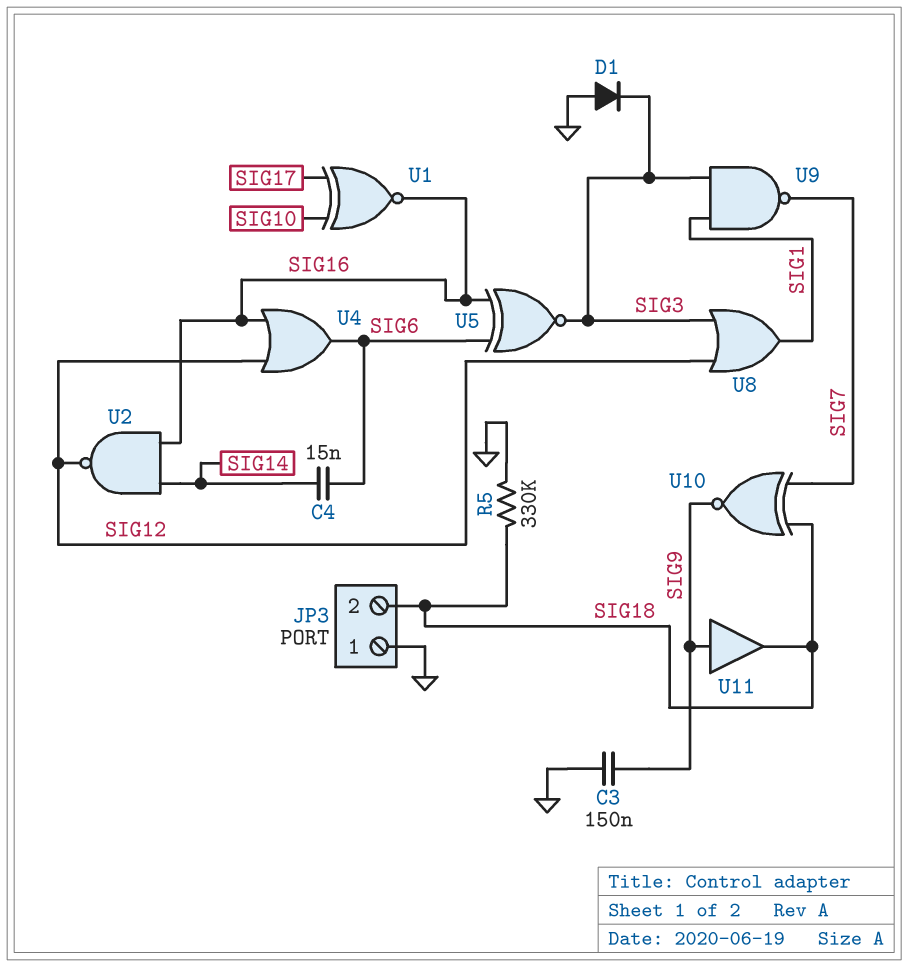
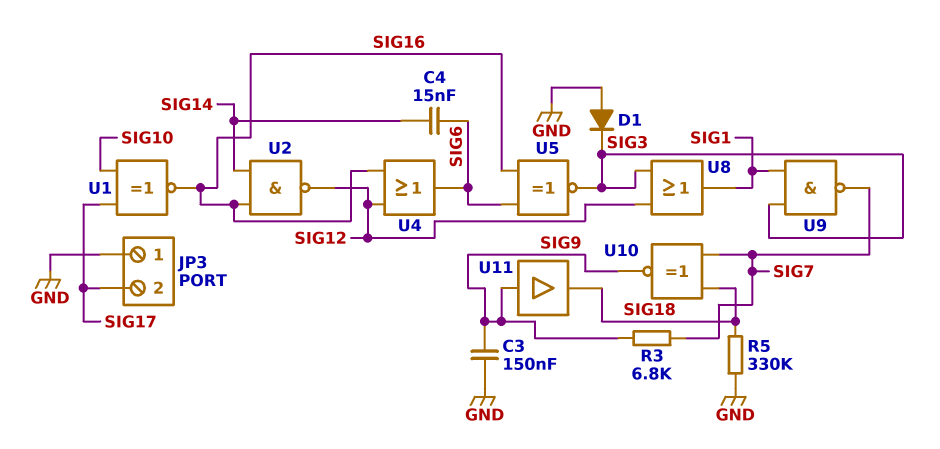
JP3 pin 2: SIG18 -> SIG17
R3: none -> 6.8k (SIG7, SIG9)

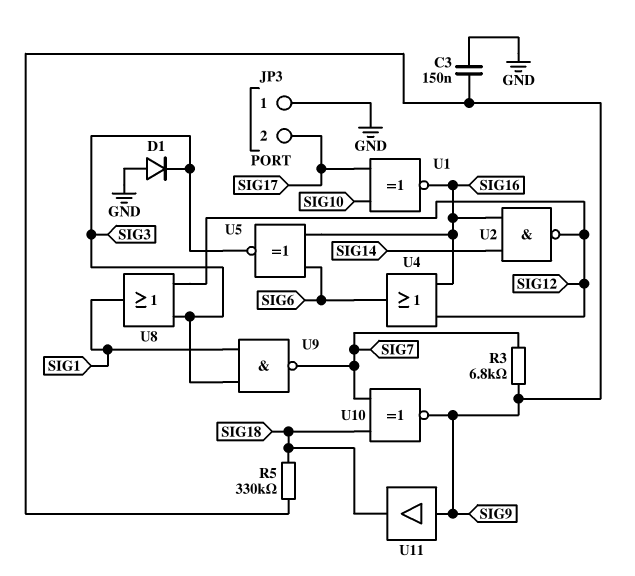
C4: 15nF (SIG6, SIG14) -> none
R5: 330k (GND, SIG18) -> 330k (SIG9, SIG18)

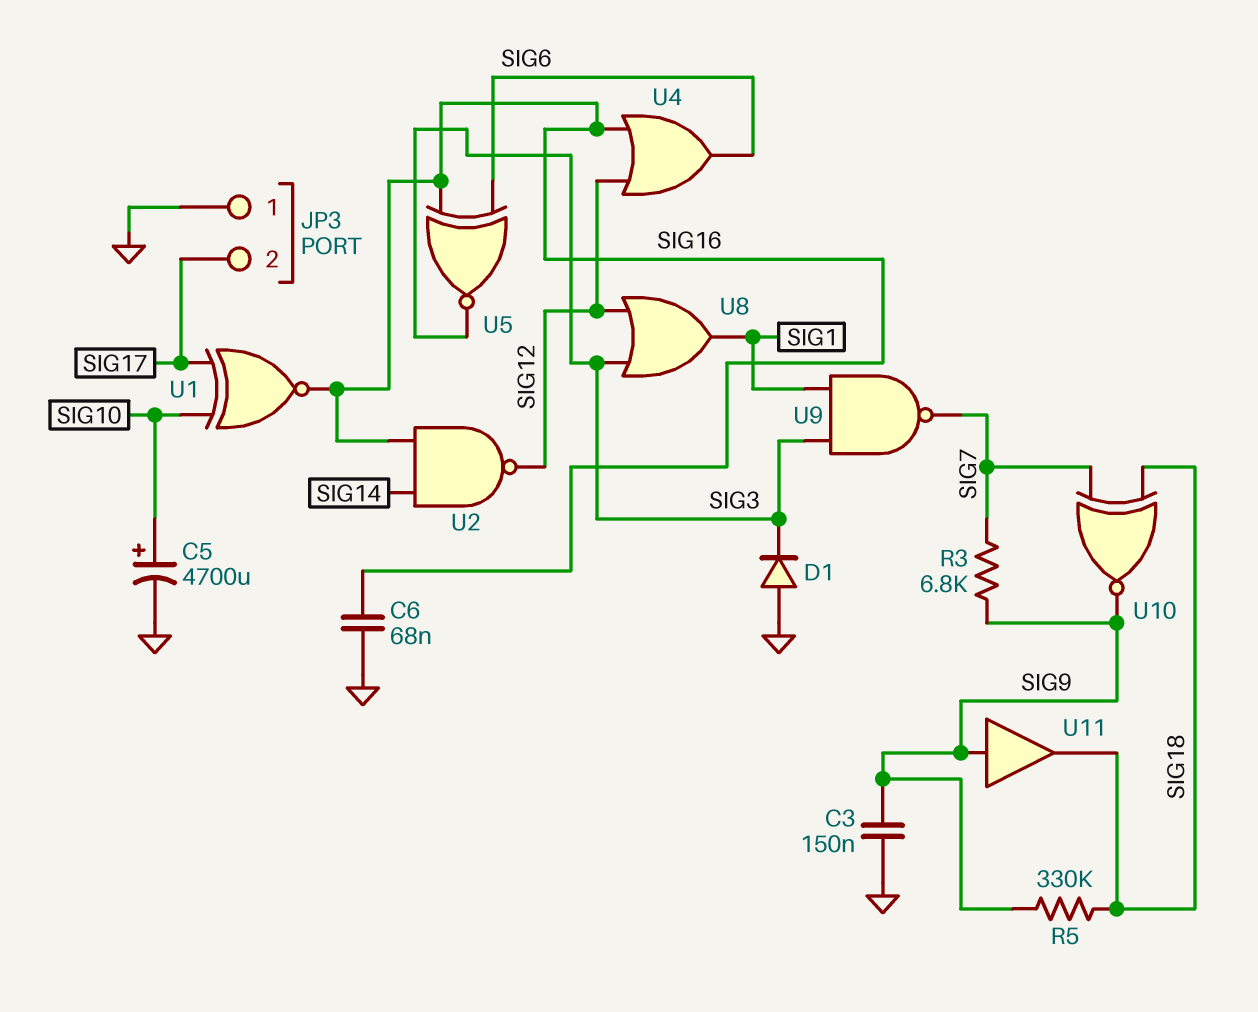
C5: none -> 4700uF (plus SIG10, minus GND)
C6: none -> 68nF (GND, SIG16)

